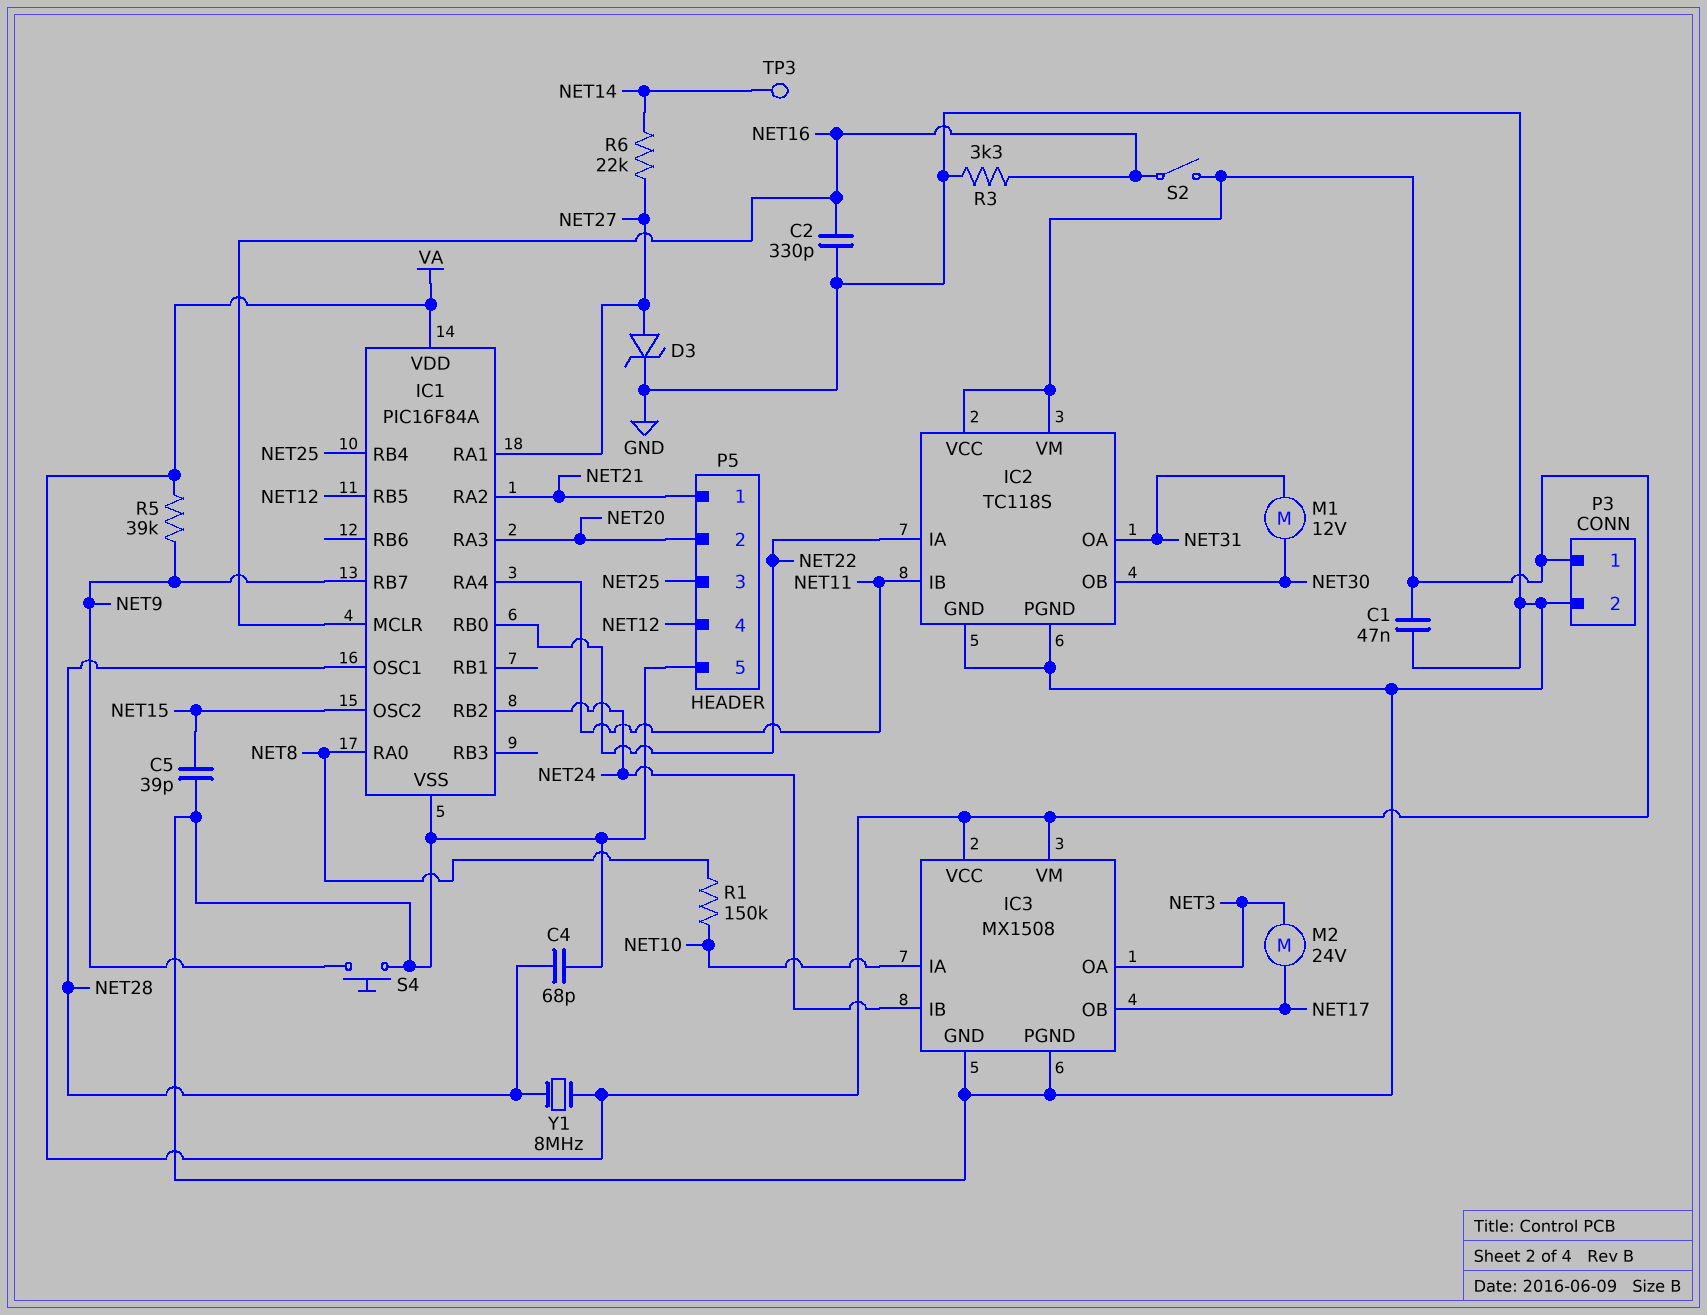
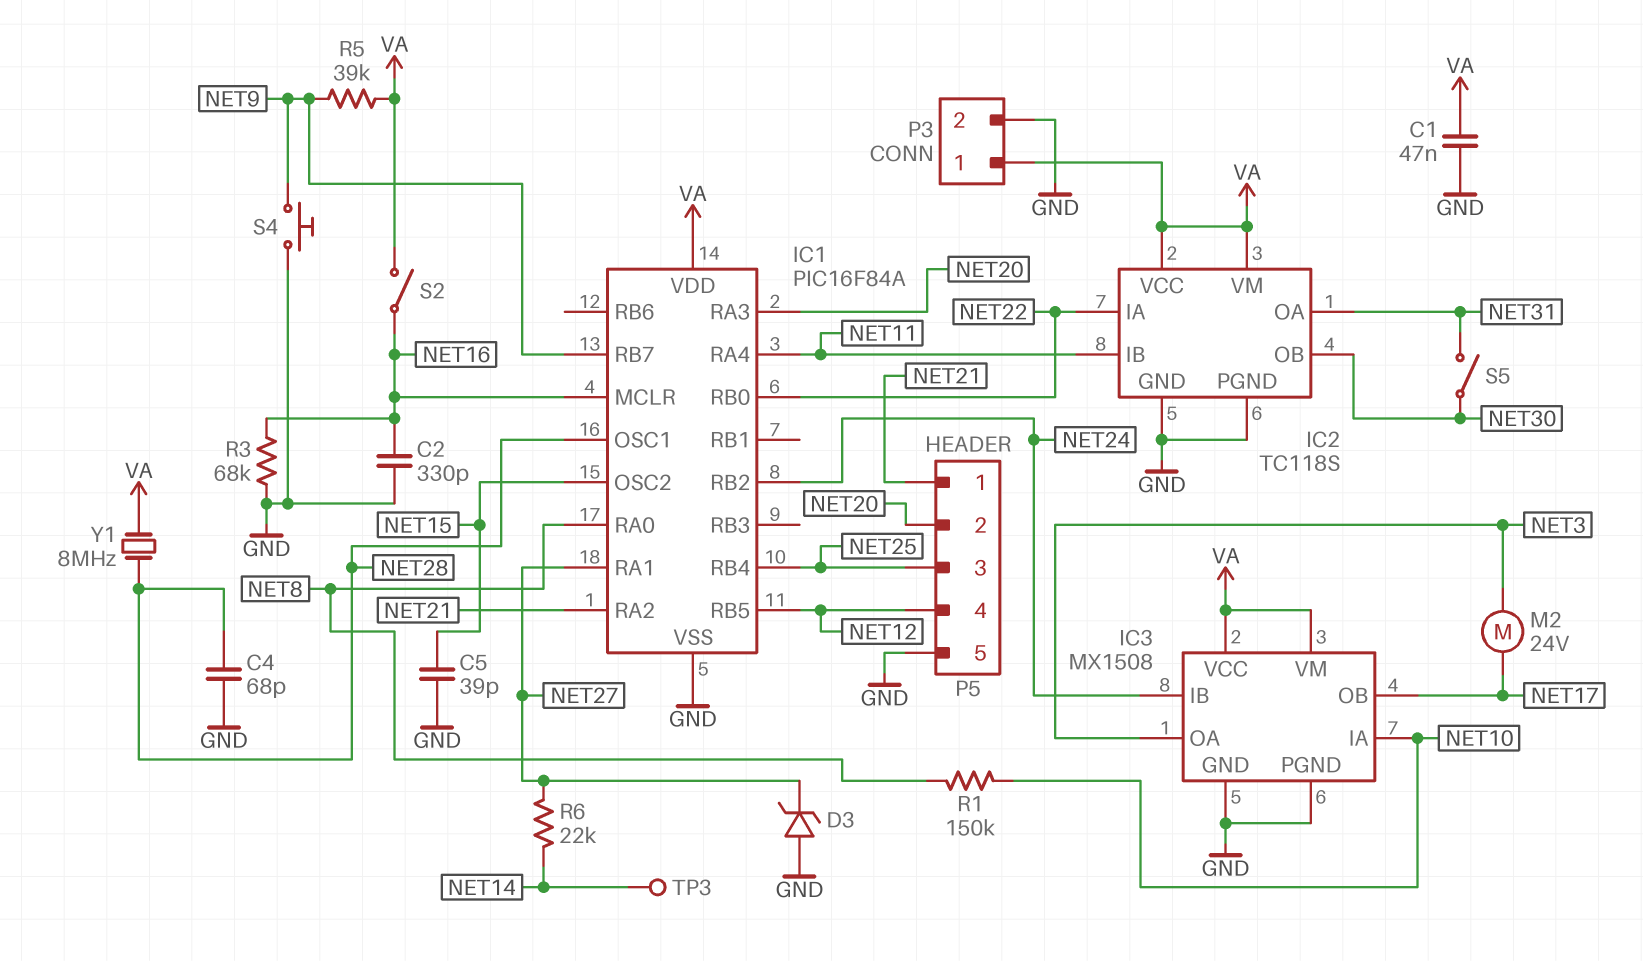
D3: zener (A NET27, K GND) -> zener (A GND, K NET27)
M1: motor 12V (NET30, NET31) -> none
R3: 3.3k (GND, NET16) -> 68k (GND, NET16)
S5: none -> switch (NET30, NET31)

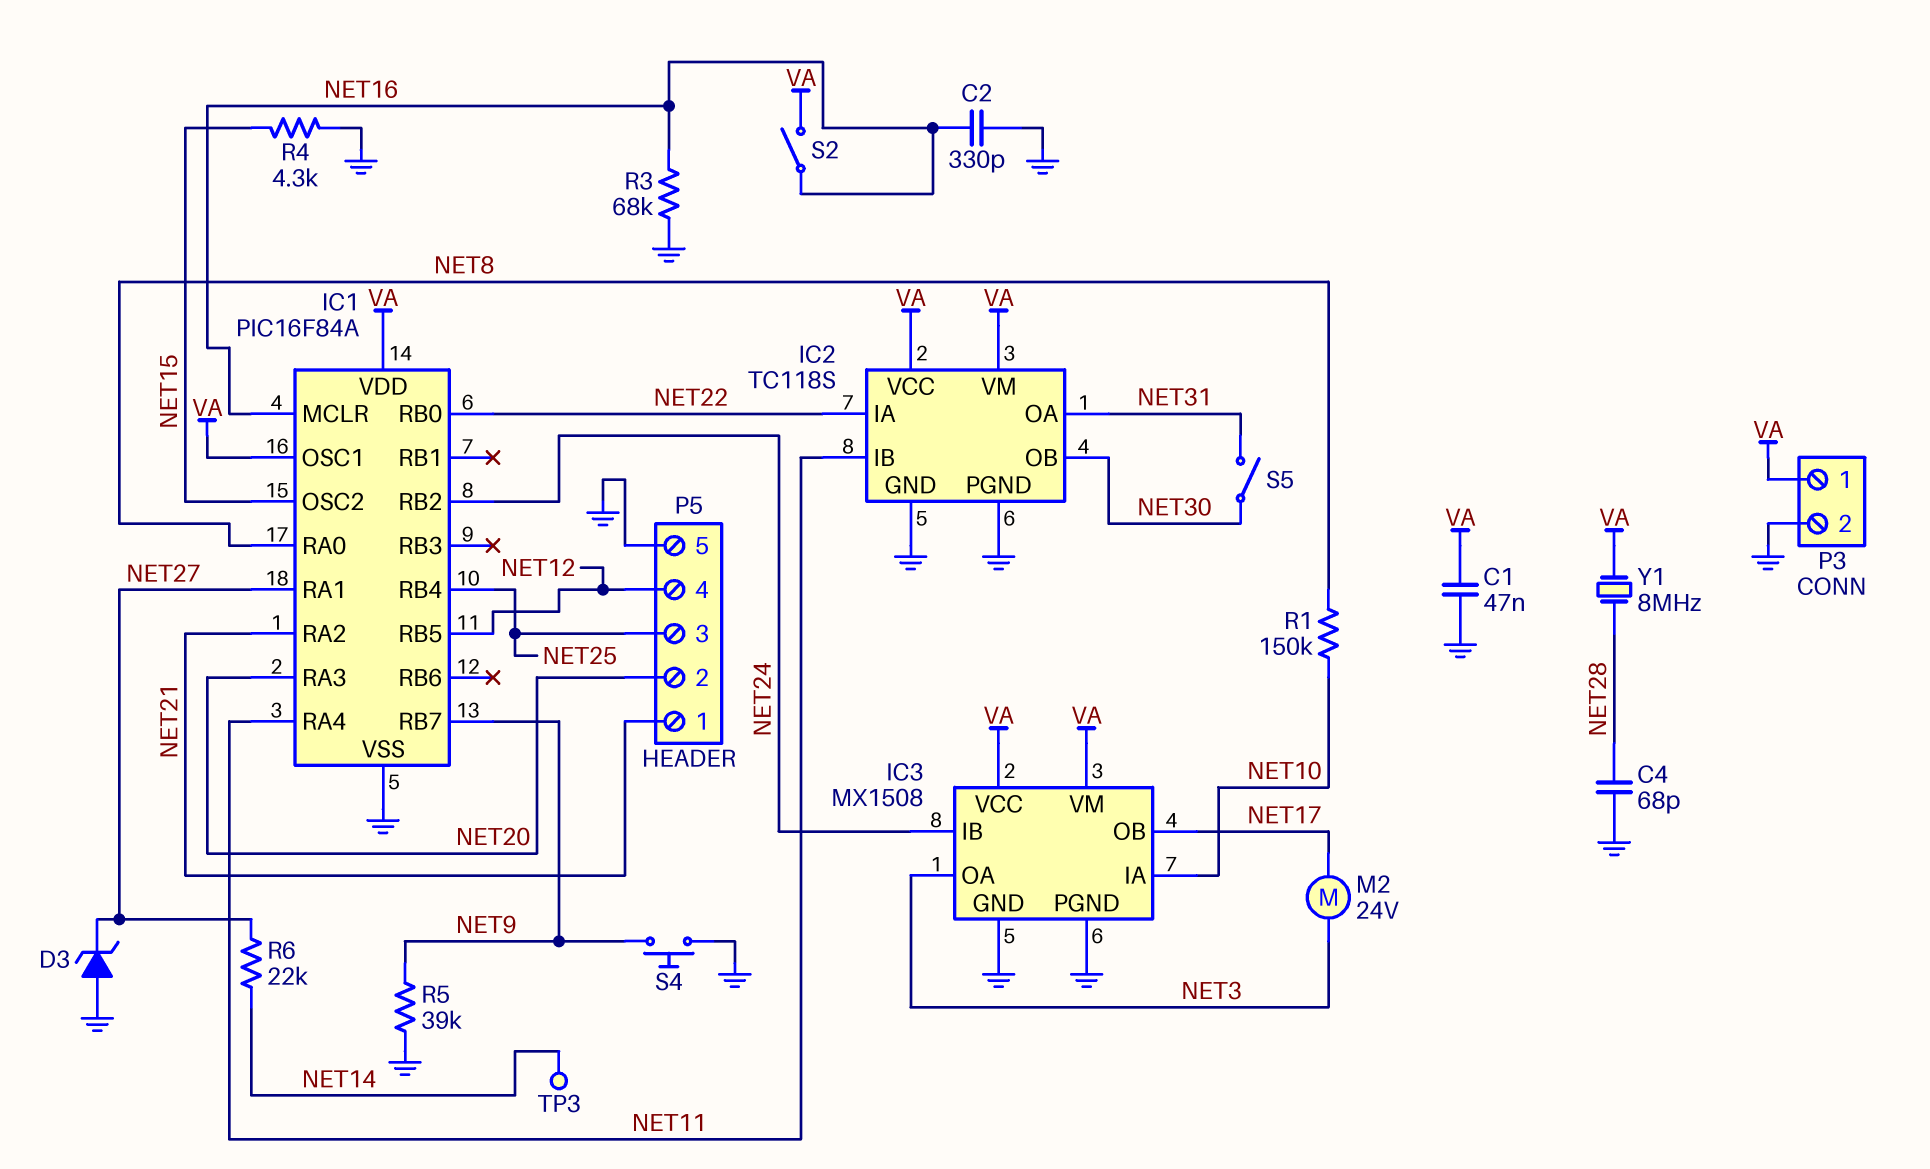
C5: 39pF (GND, NET15) -> none
IC1 pin OSC1: NET28 -> VA
R4: none -> 4.3k (GND, NET15)
R5: 39k (NET9, VA) -> 39k (GND, NET9)

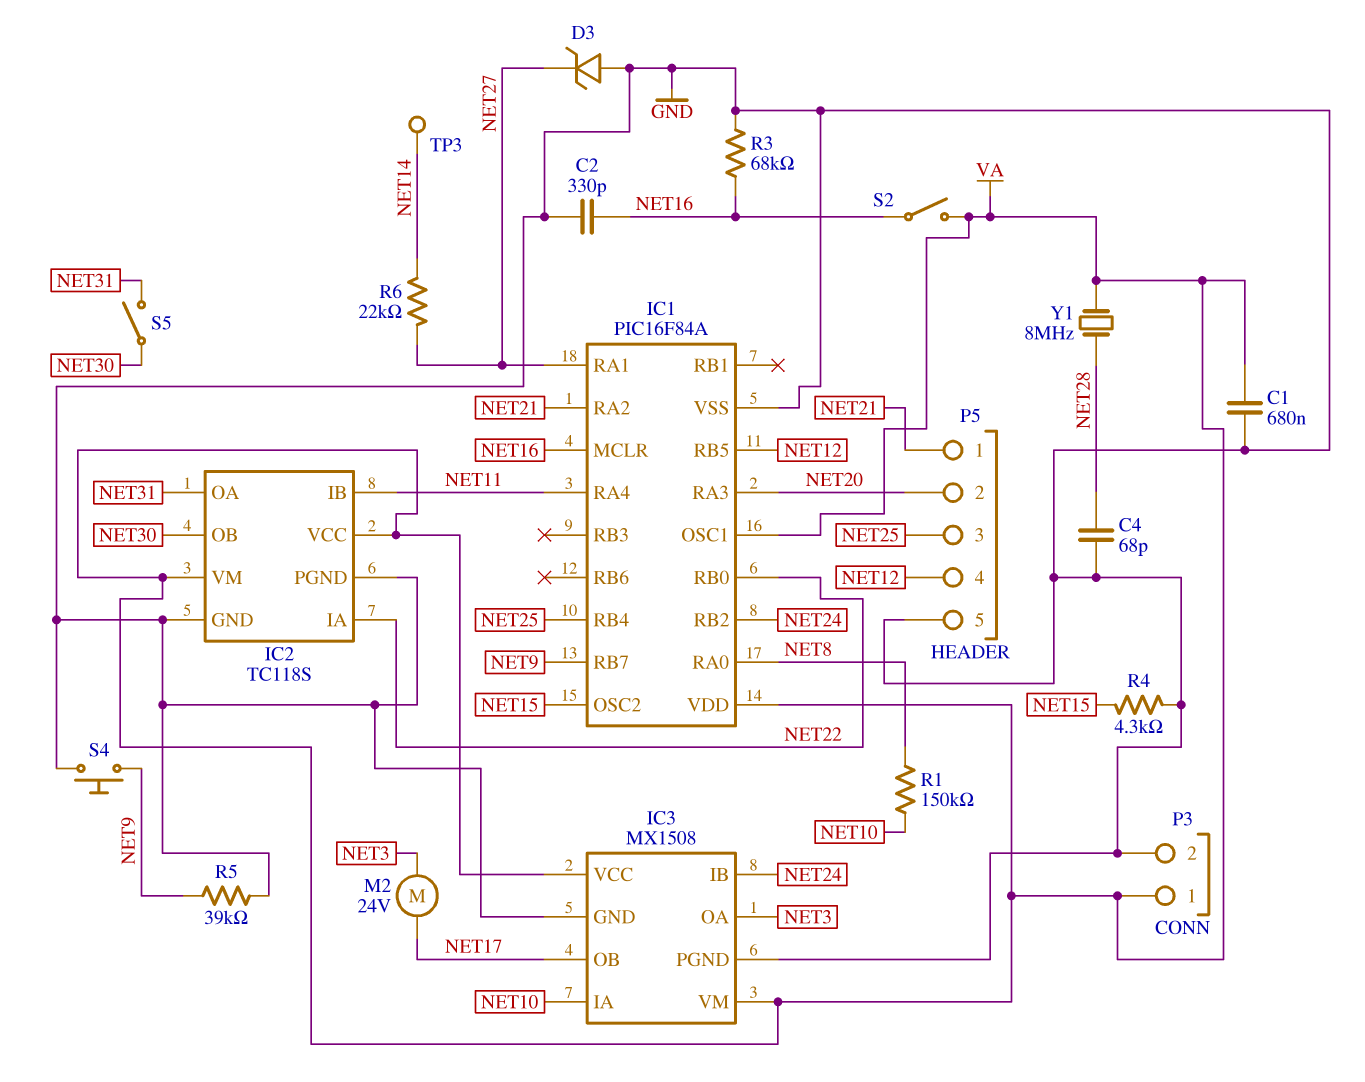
C1: 47nF (GND, VA) -> 680nF (GND, VA)

